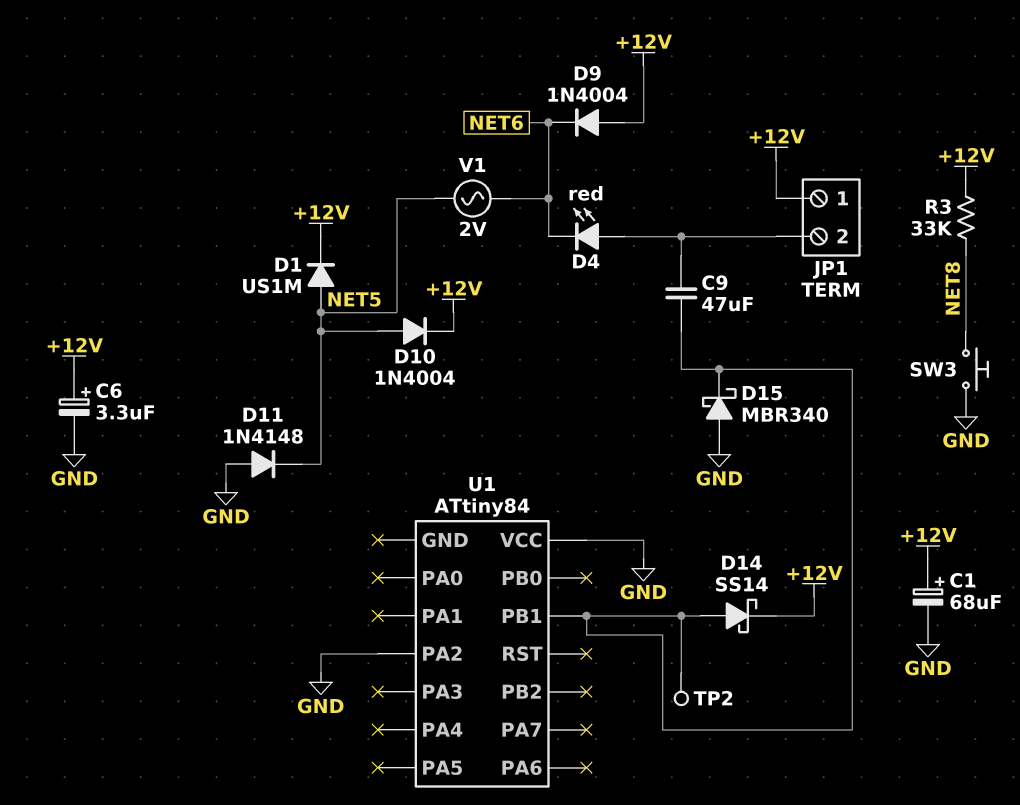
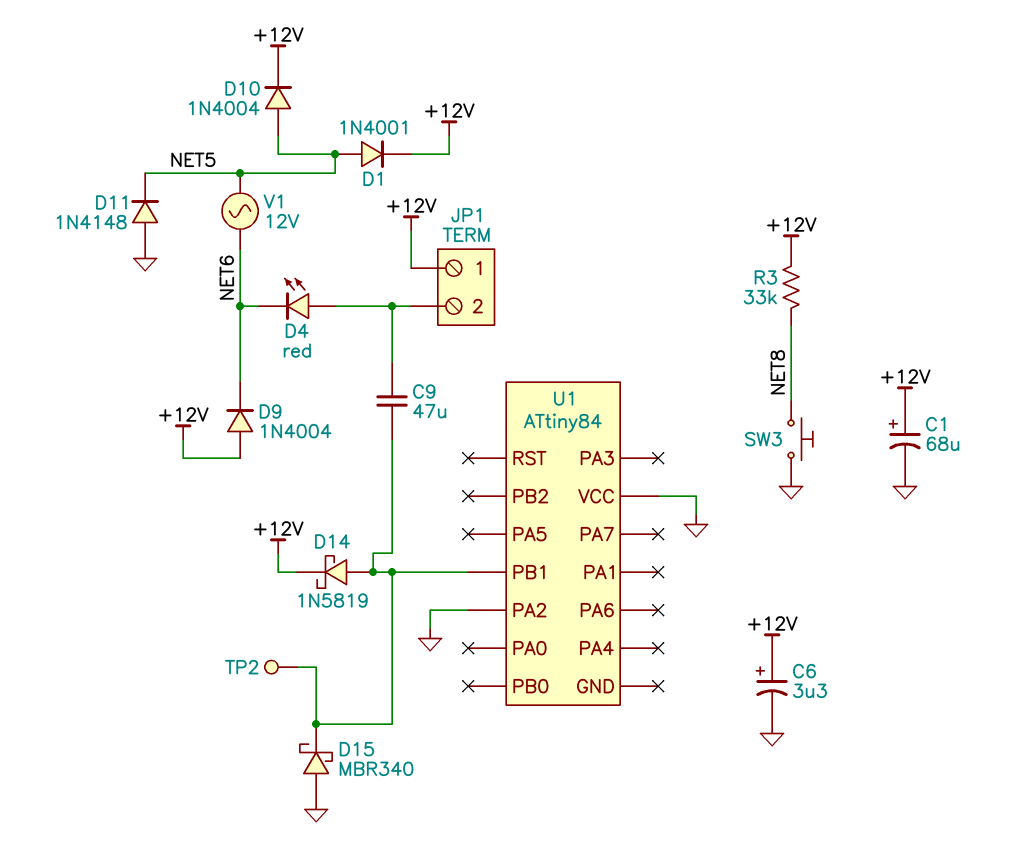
D1: diode US1M (A NET5, K +12V) -> diode 1N4001 (A NET5, K +12V)
D14: schottky SS14 (A U1/PB1, K +12V) -> schottky 1N5819 (A U1/PB1, K +12V)
V1: AC 2V (NET5, NET6) -> AC 12V (NET5, NET6)

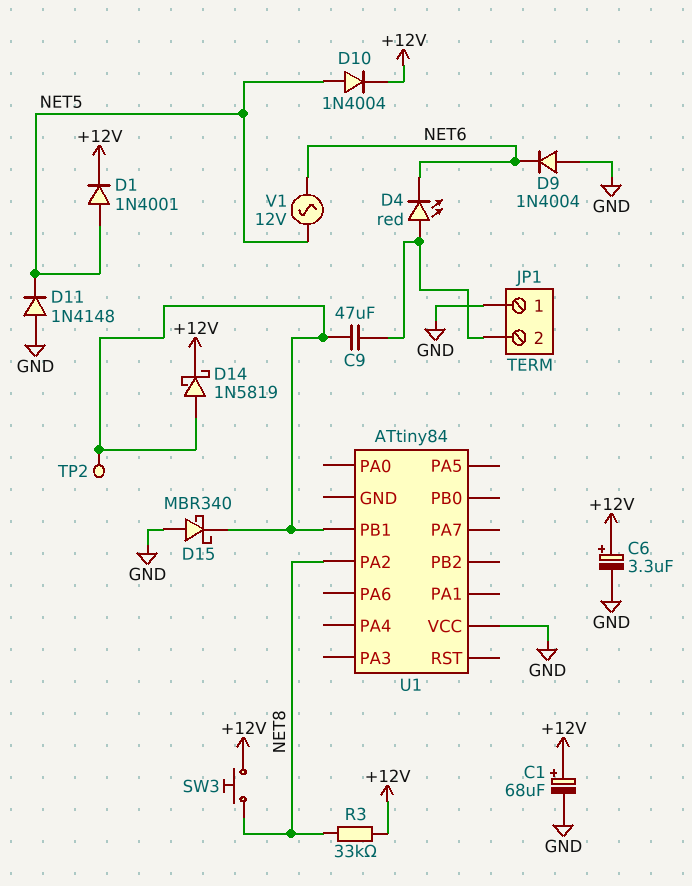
D9: diode 1N4004 (A +12V, K NET6) -> diode 1N4004 (A GND, K NET6)
JP1 pin 1: +12V -> GND
SW3: button (GND, NET8) -> button (+12V, NET8)
U1 pin PA2: GND -> NET8

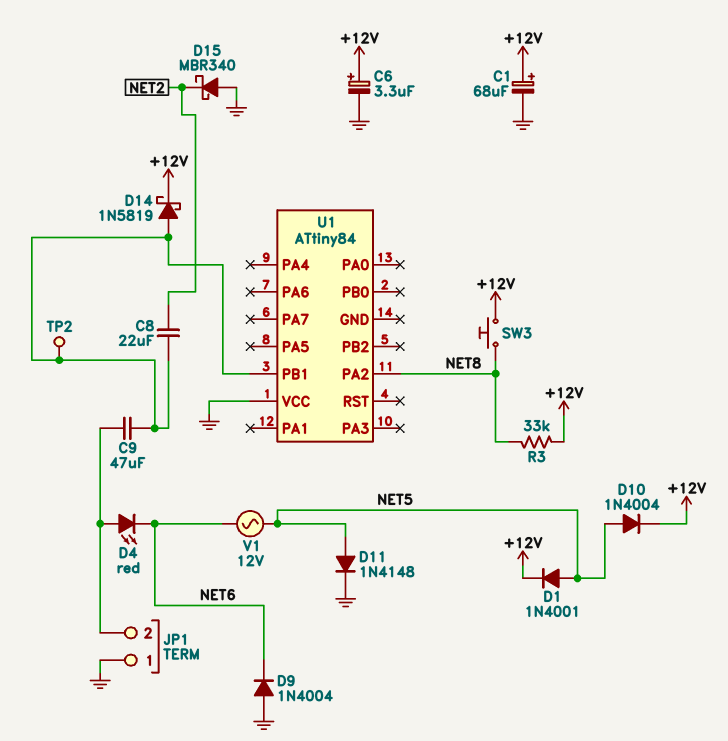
C8: none -> 22uF (NET2, U1/PB1)
D11: diode 1N4148 (A GND, K NET5) -> diode 1N4148 (A NET5, K GND)
D15: schottky MBR340 (A GND, K U1/PB1) -> schottky MBR340 (A GND, K NET2)

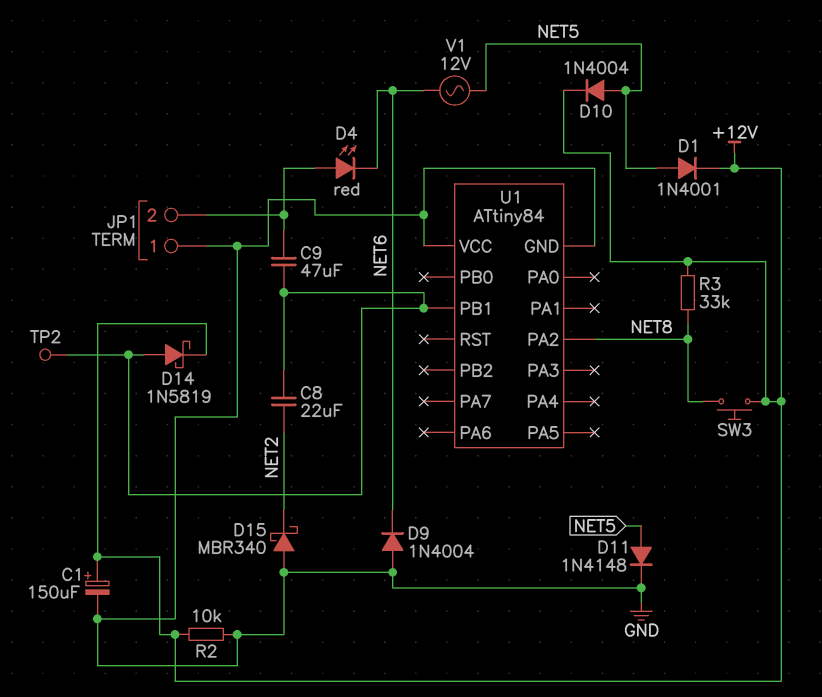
C1: 68uF (plus +12V, minus GND) -> 150uF (plus +12V, minus GND)
C6: 3.3uF (plus +12V, minus GND) -> none
R2: none -> 10k (+12V, GND)
U1 pin GND: none -> GND

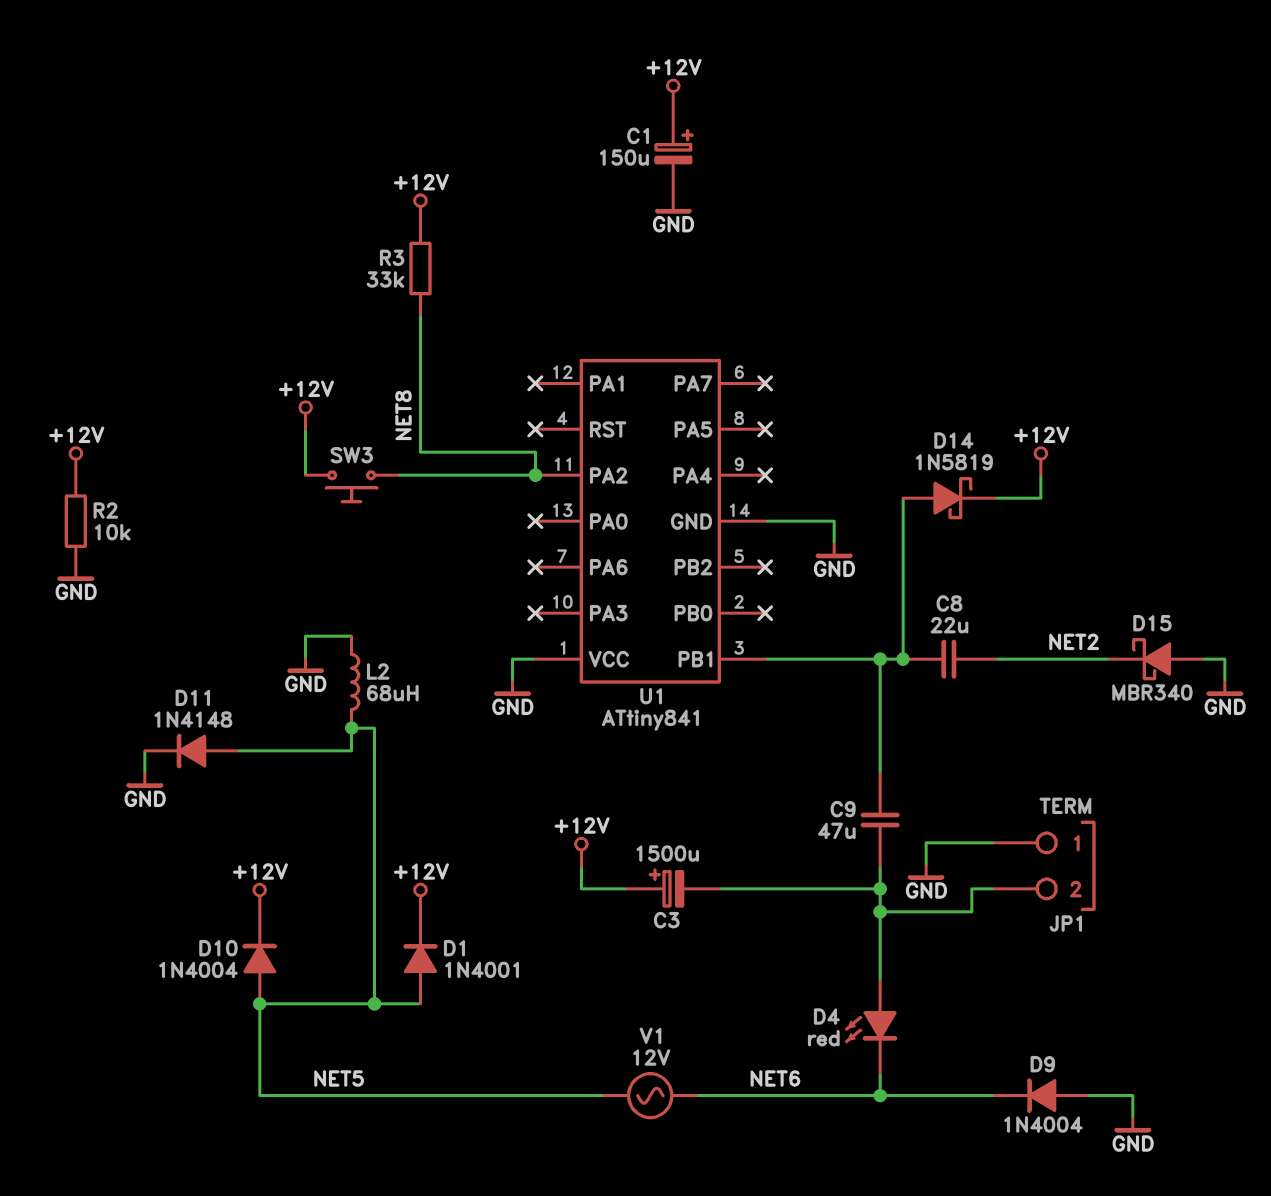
C3: none -> 1500uF (plus +12V, minus JP1/2)
L2: none -> 68uH (GND, NET5)
TP2: test point (U1/PB1) -> none
U1: ATtiny84 -> ATtiny841

